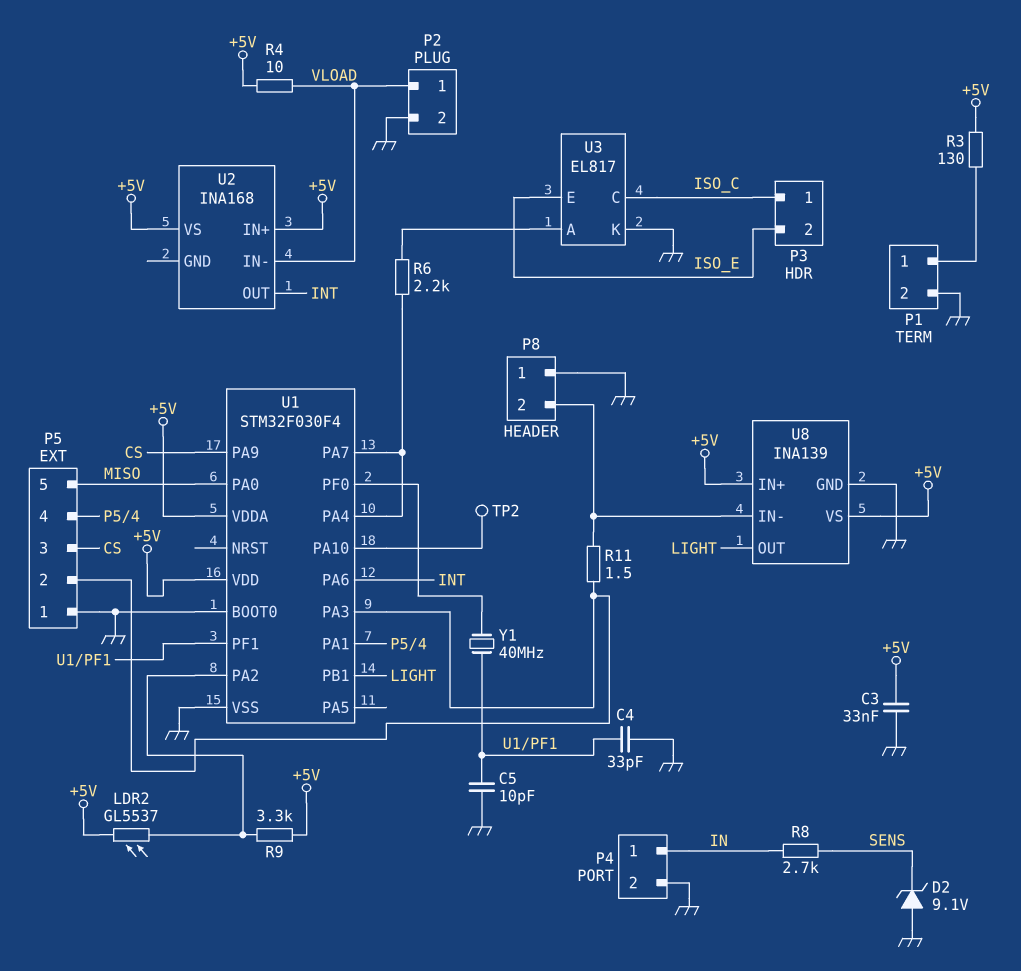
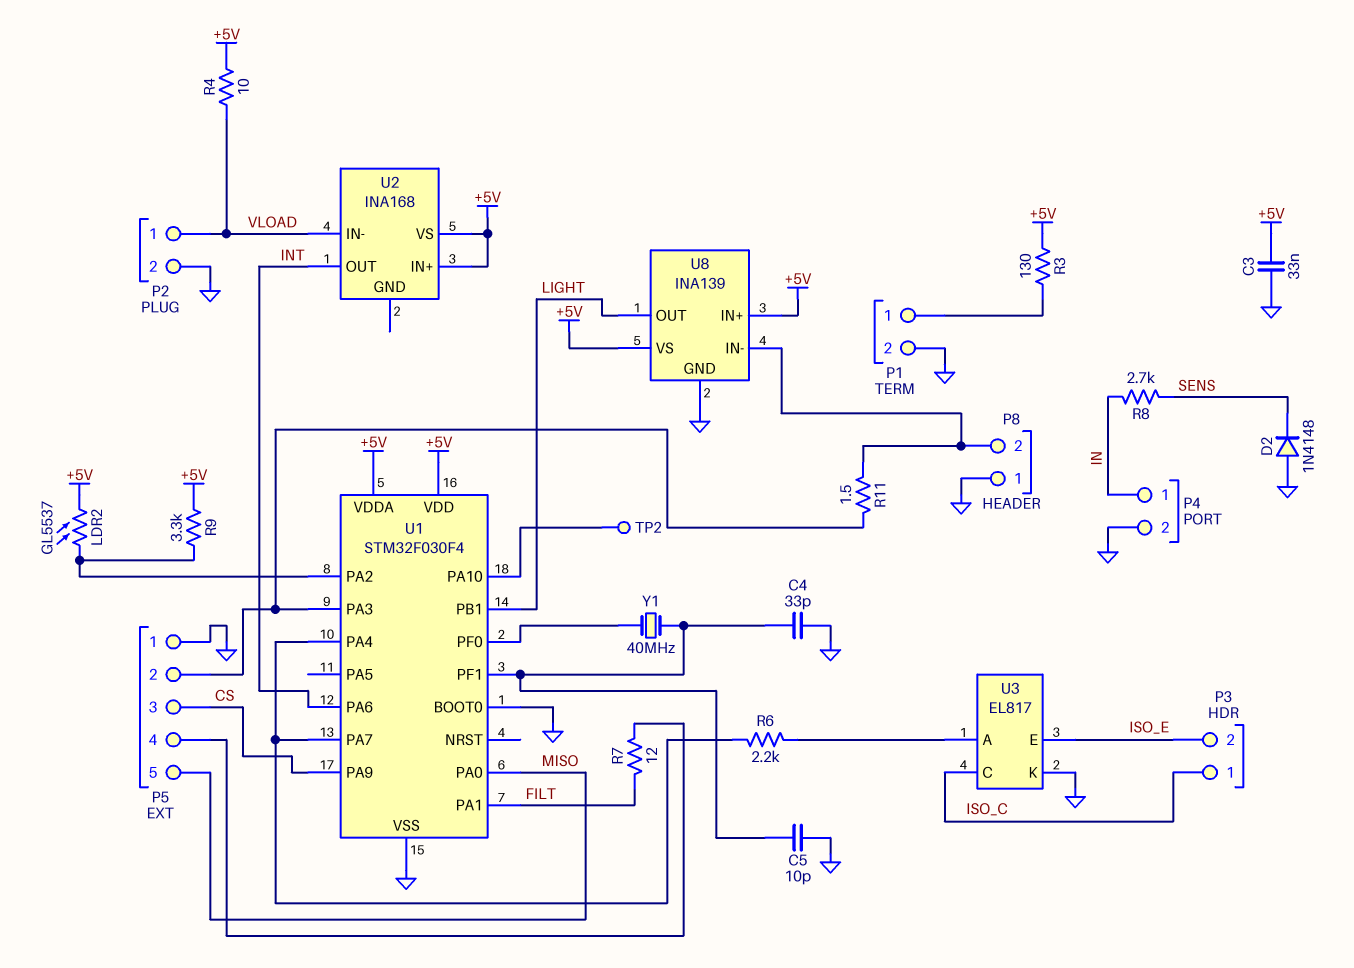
D2: zener 9.1V (A GND, K SENS) -> diode 1N4148 (A GND, K SENS)
R7: none -> 12 (FILT, P5/4)
U1 pin PA1: P5/4 -> FILT

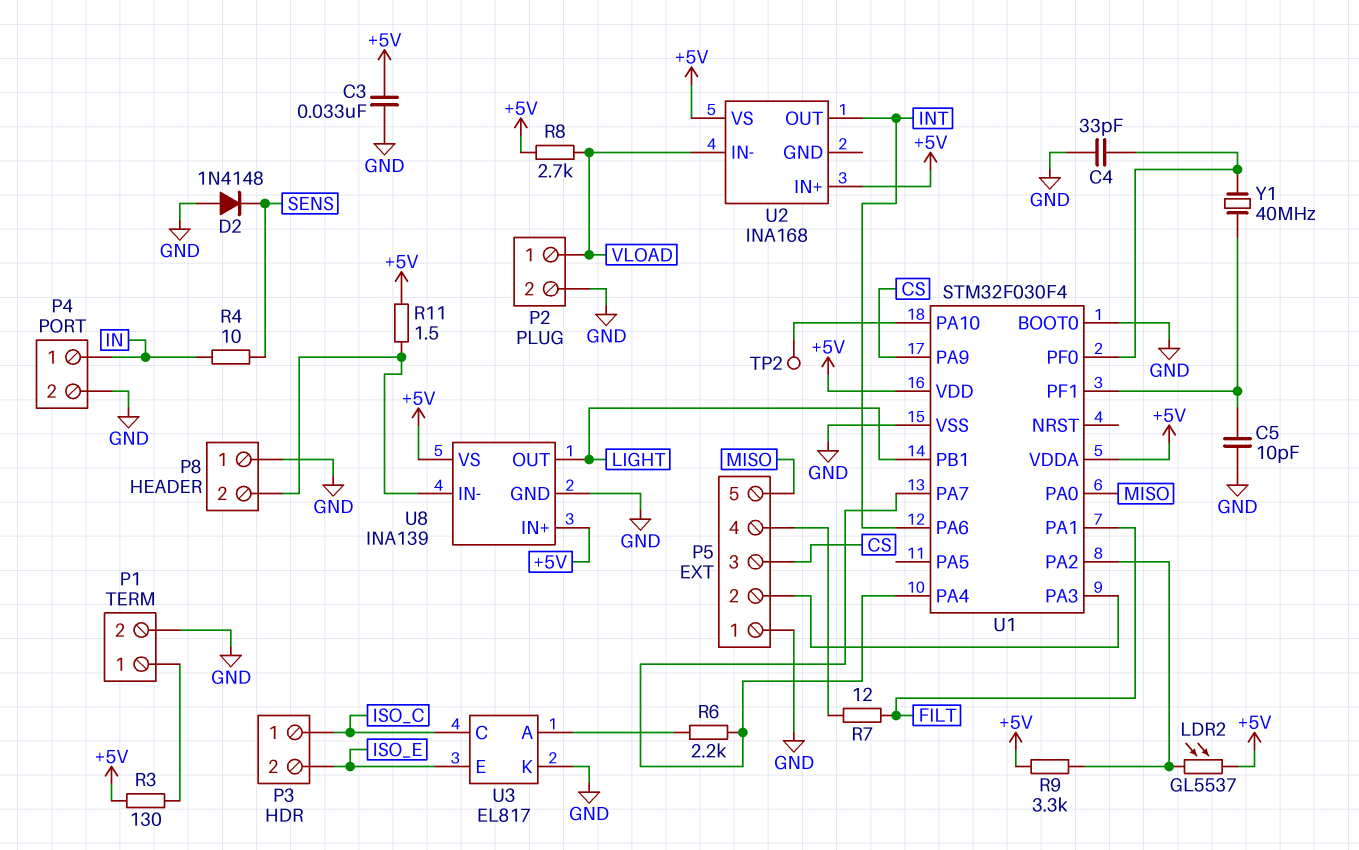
C4: 33pF (GND, U1/PF1) -> 33pF (GND, U1/PF0)
R4: 10 (+5V, VLOAD) -> 10 (IN, SENS)
R8: 2.7k (IN, SENS) -> 2.7k (+5V, VLOAD)
R11: 1.5 (P5/2, P8/2) -> 1.5 (+5V, P8/2)

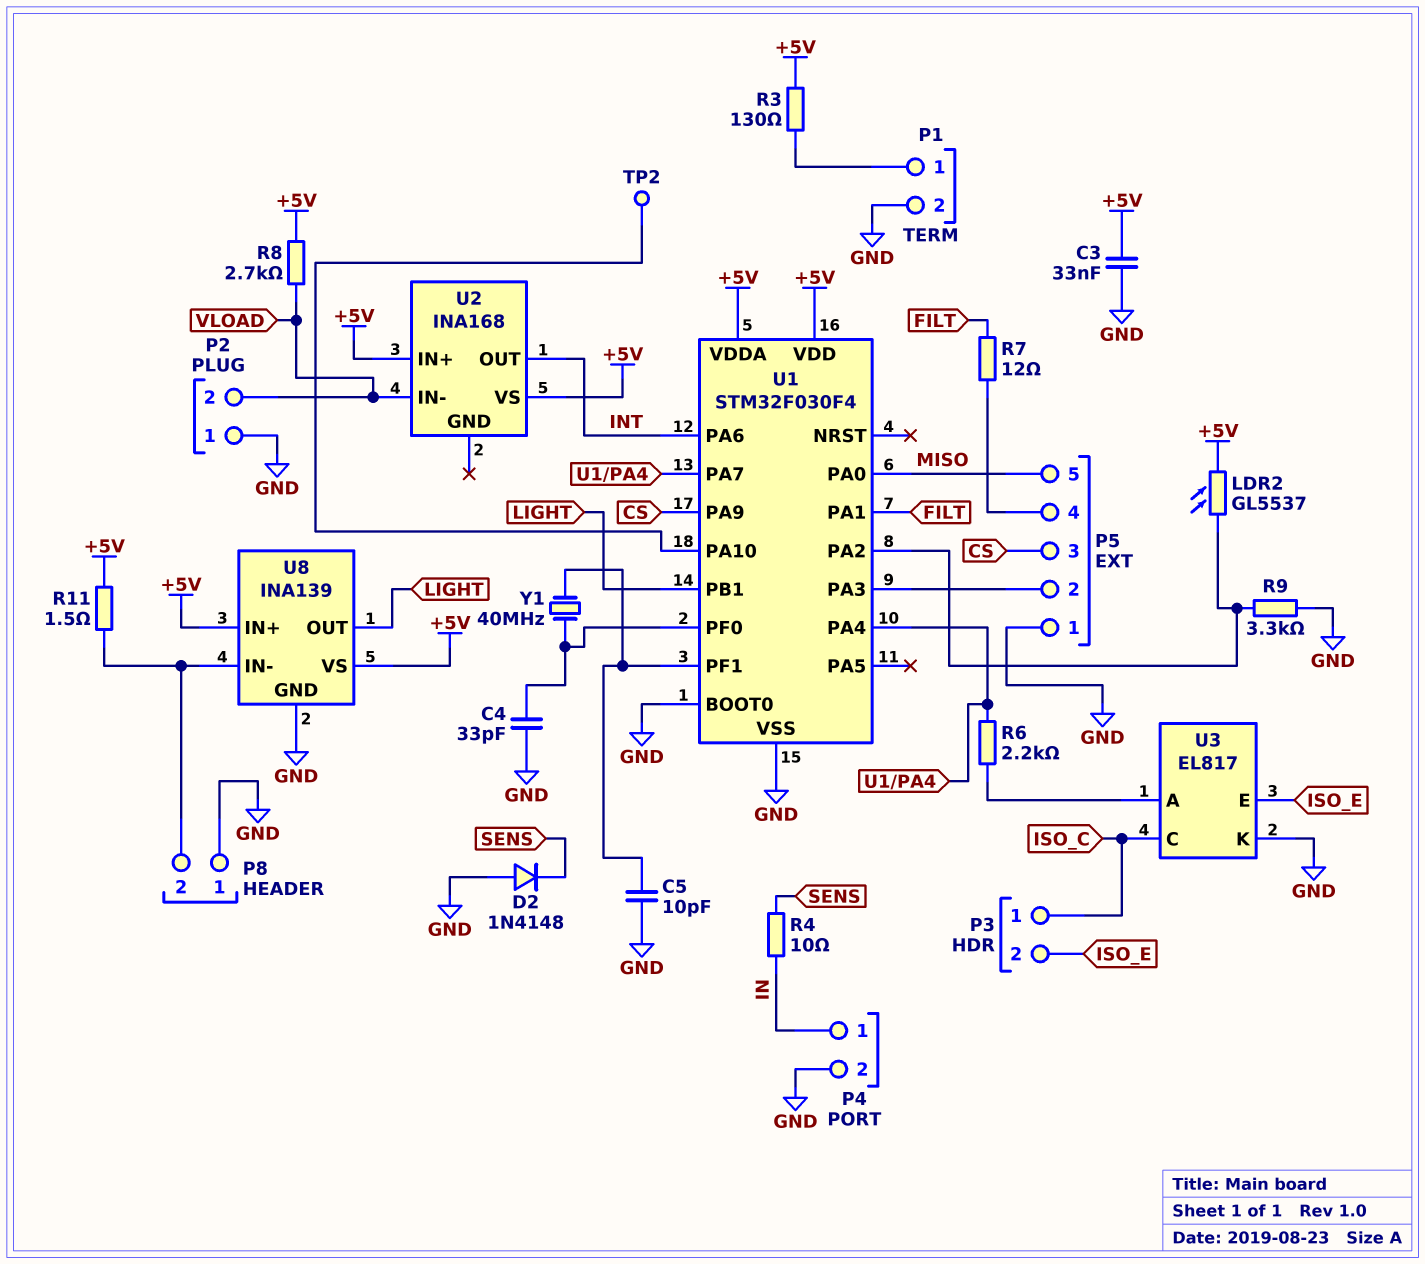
P2 pin 1: VLOAD -> GND
P2 pin 2: GND -> VLOAD
R9: 3.3k (+5V, U1/PA2) -> 3.3k (GND, U1/PA2)

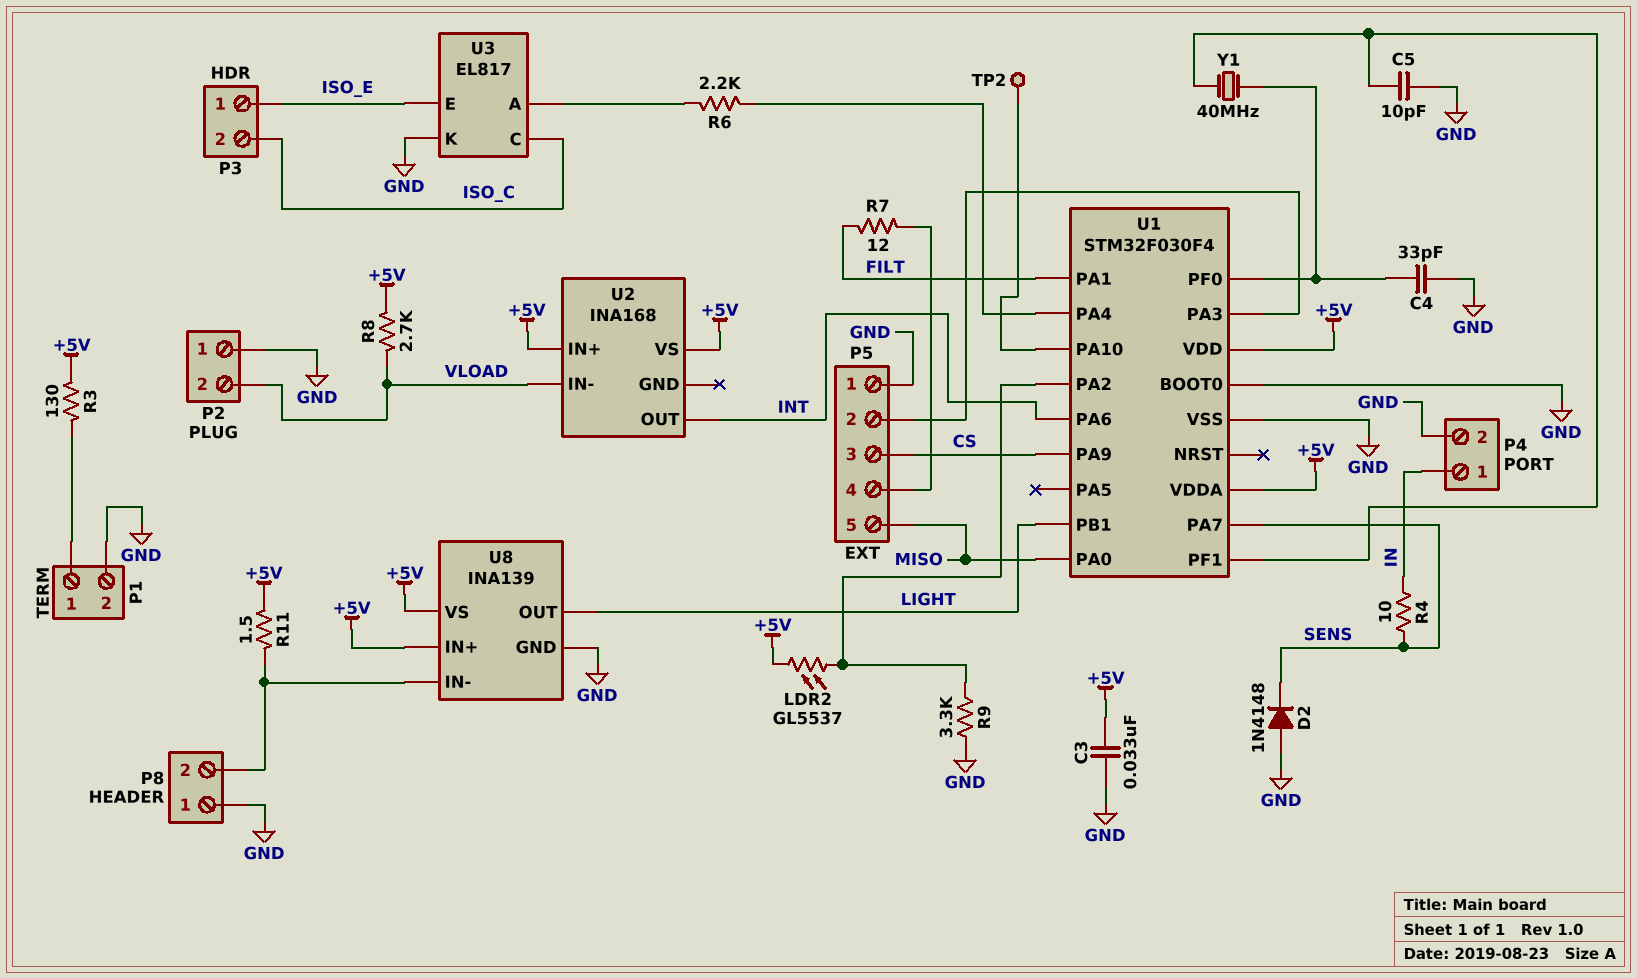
P3 pin 1: ISO_C -> ISO_E
P3 pin 2: ISO_E -> ISO_C
U1 pin PA7: U1/PA4 -> SENS

